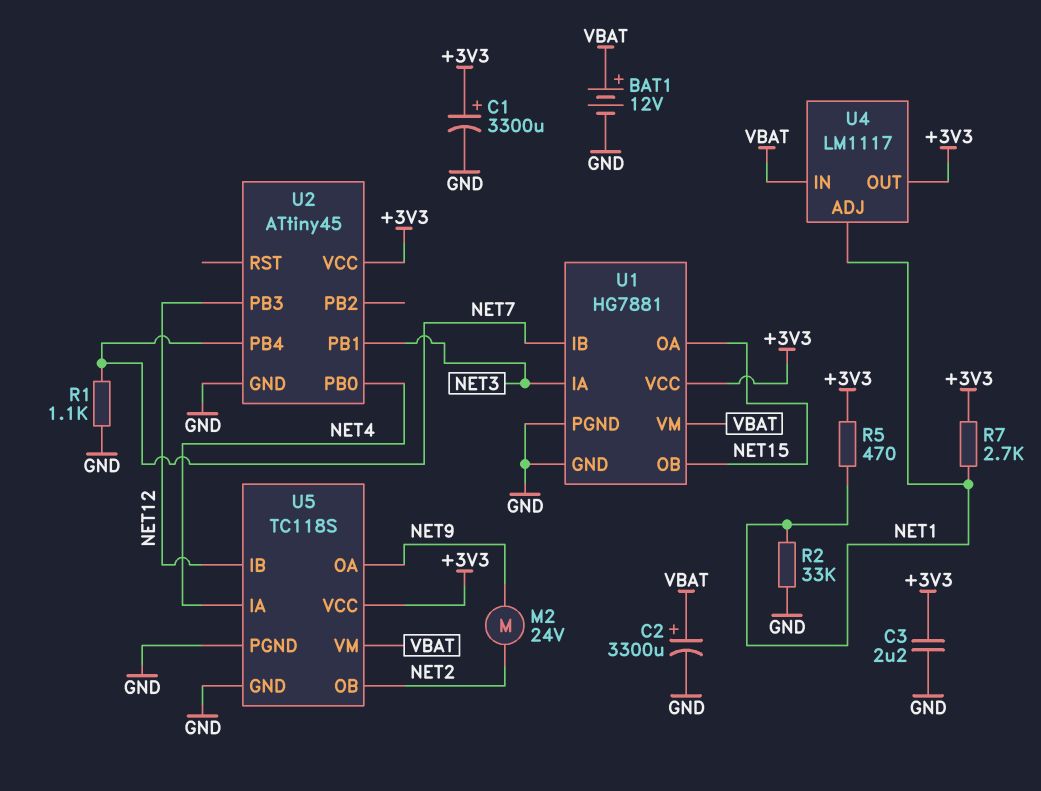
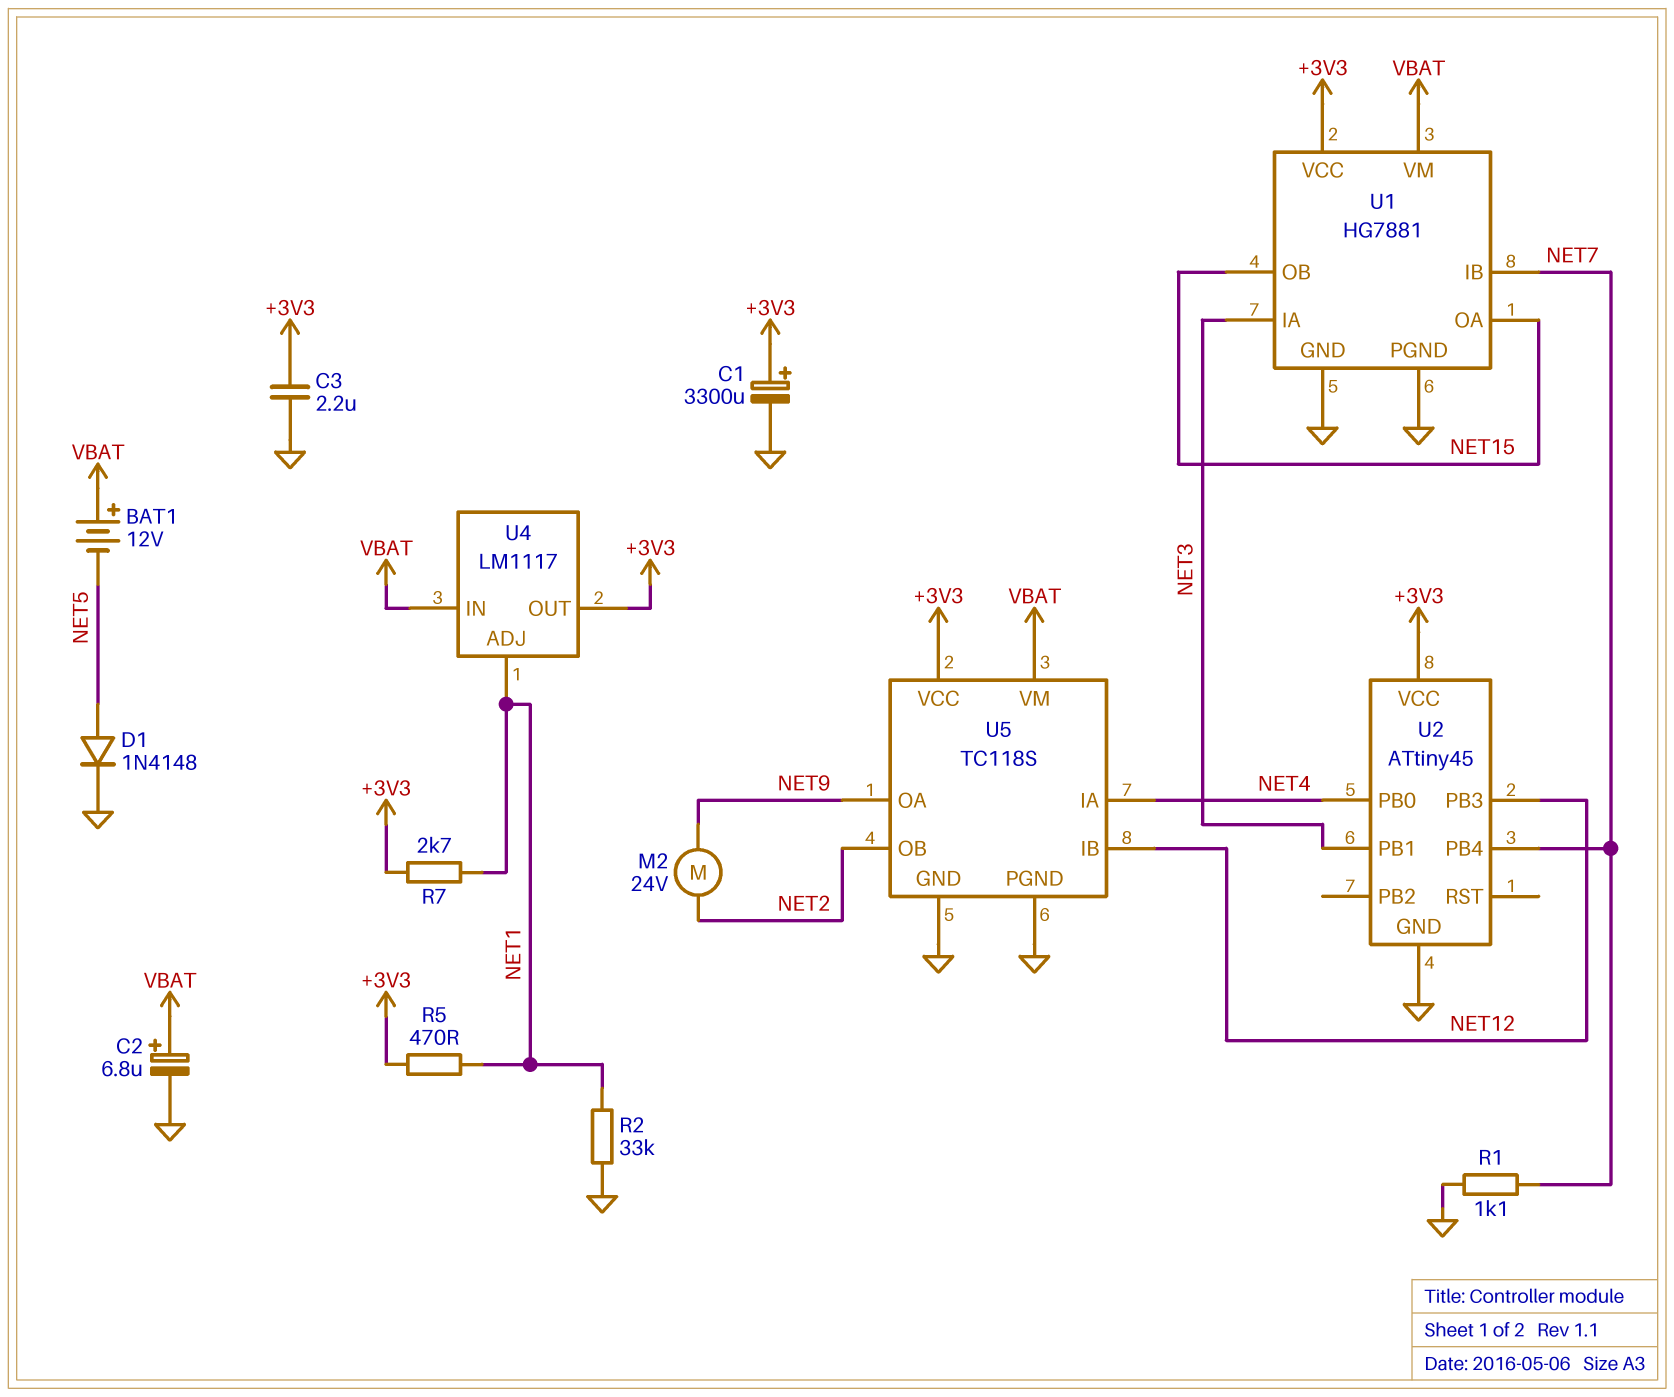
BAT1: 12V (plus VBAT, minus GND) -> 12V (plus VBAT, minus NET5)
C2: 3300uF (plus VBAT, minus GND) -> 6.8uF (plus VBAT, minus GND)
D1: none -> diode 1N4148 (A NET5, K GND)

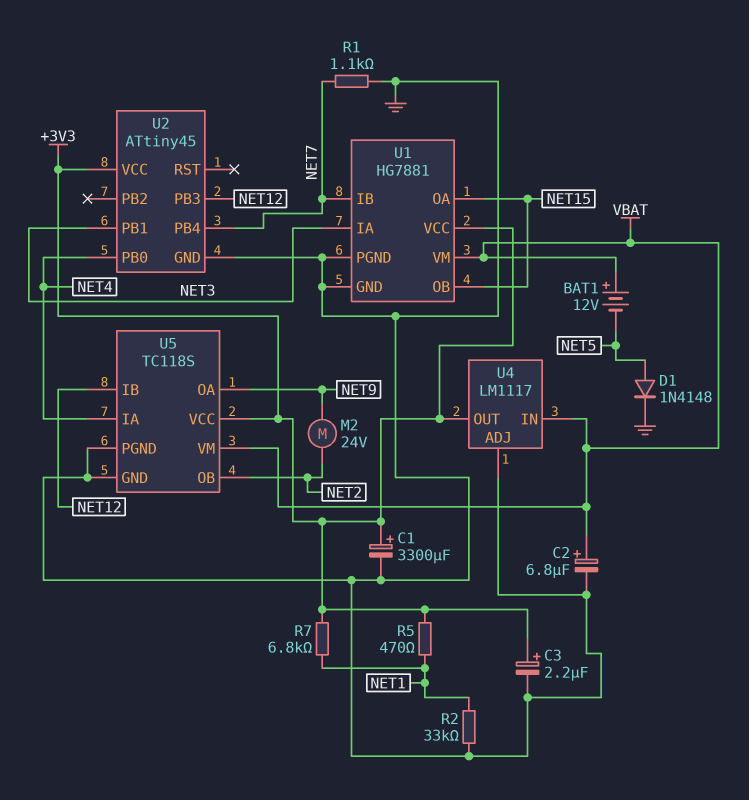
C3: 2.2uF (+3V3, GND) -> 2.2uF (plus +3V3, minus GND)
R7: 2.7k (+3V3, NET1) -> 6.8k (+3V3, NET1)
U4 pin ADJ: NET1 -> GND

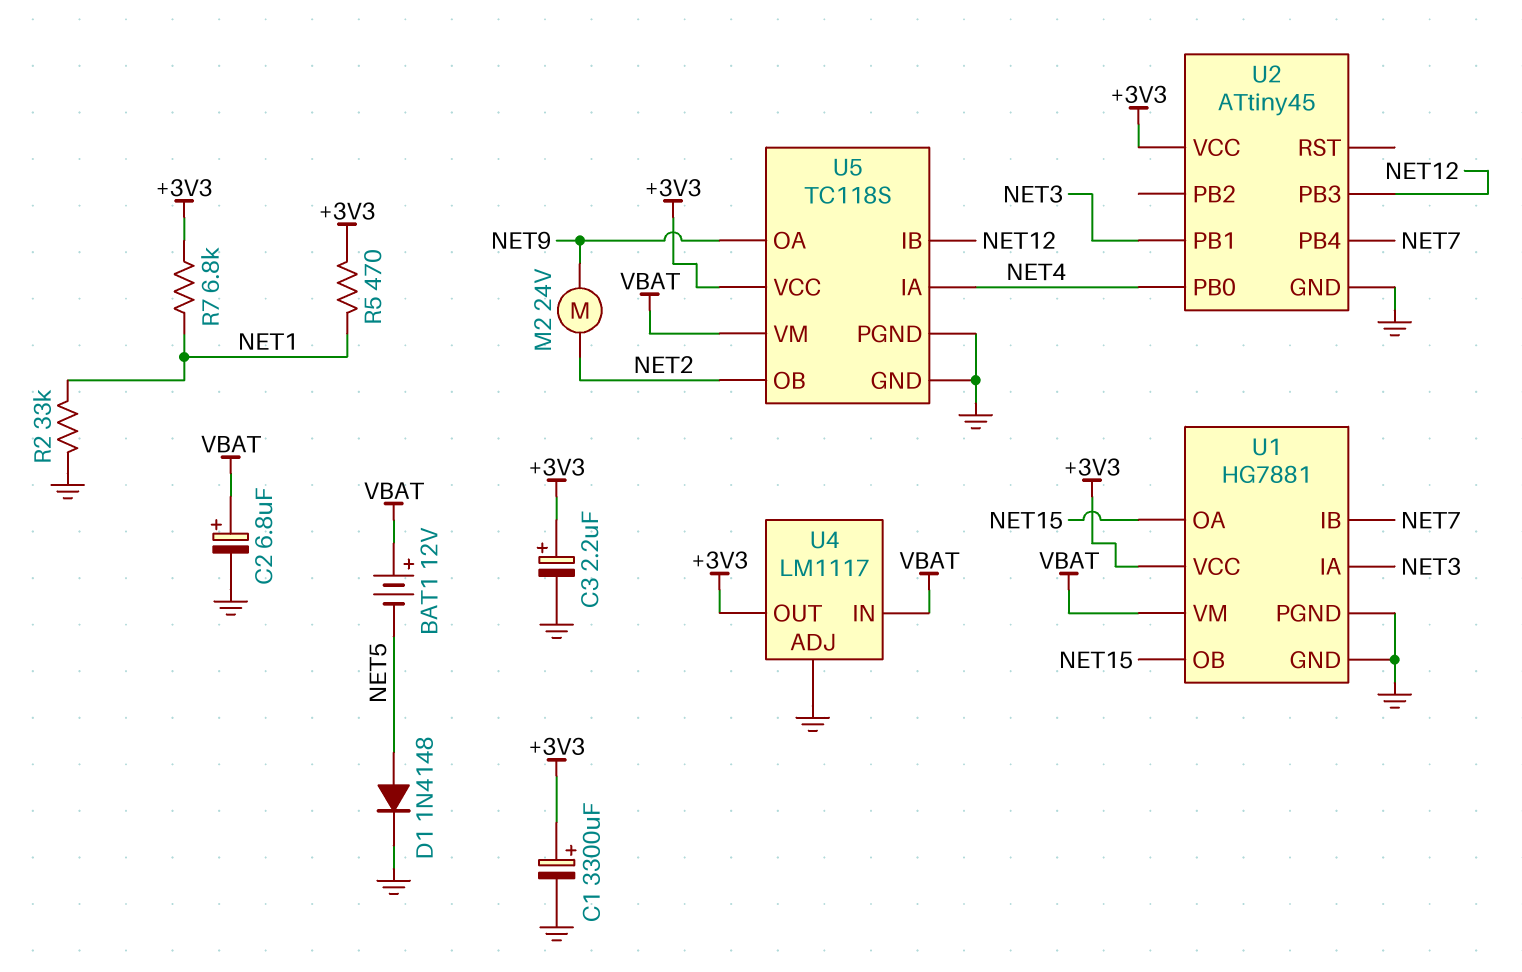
R1: 1.1k (GND, NET7) -> none

